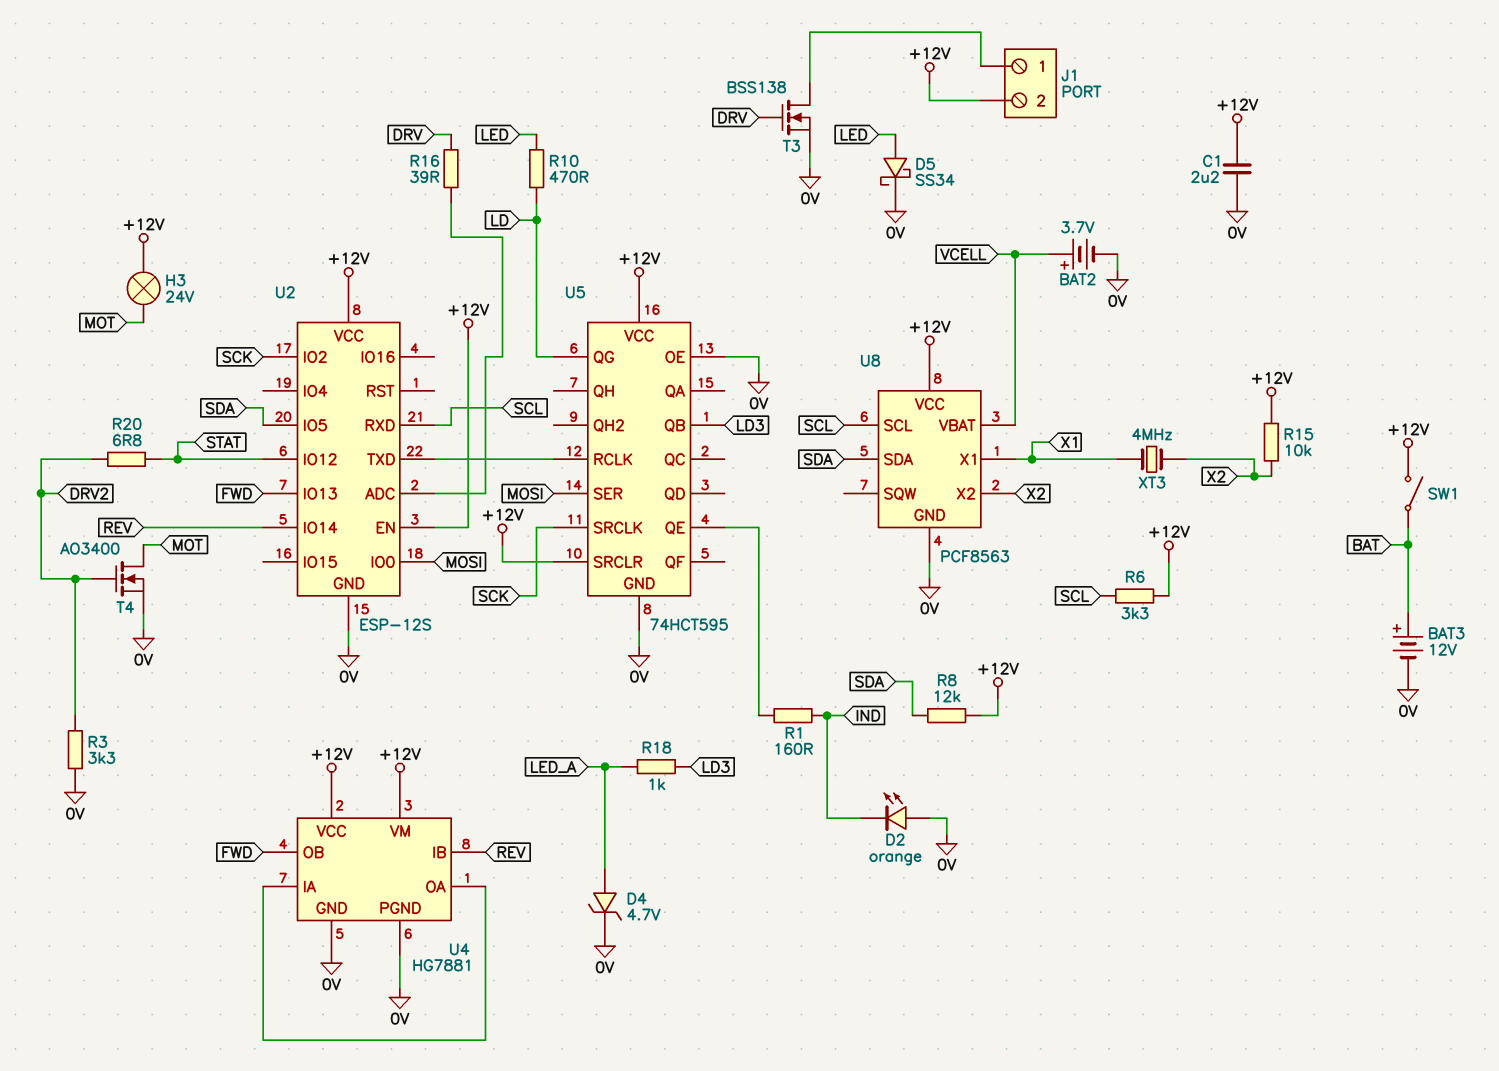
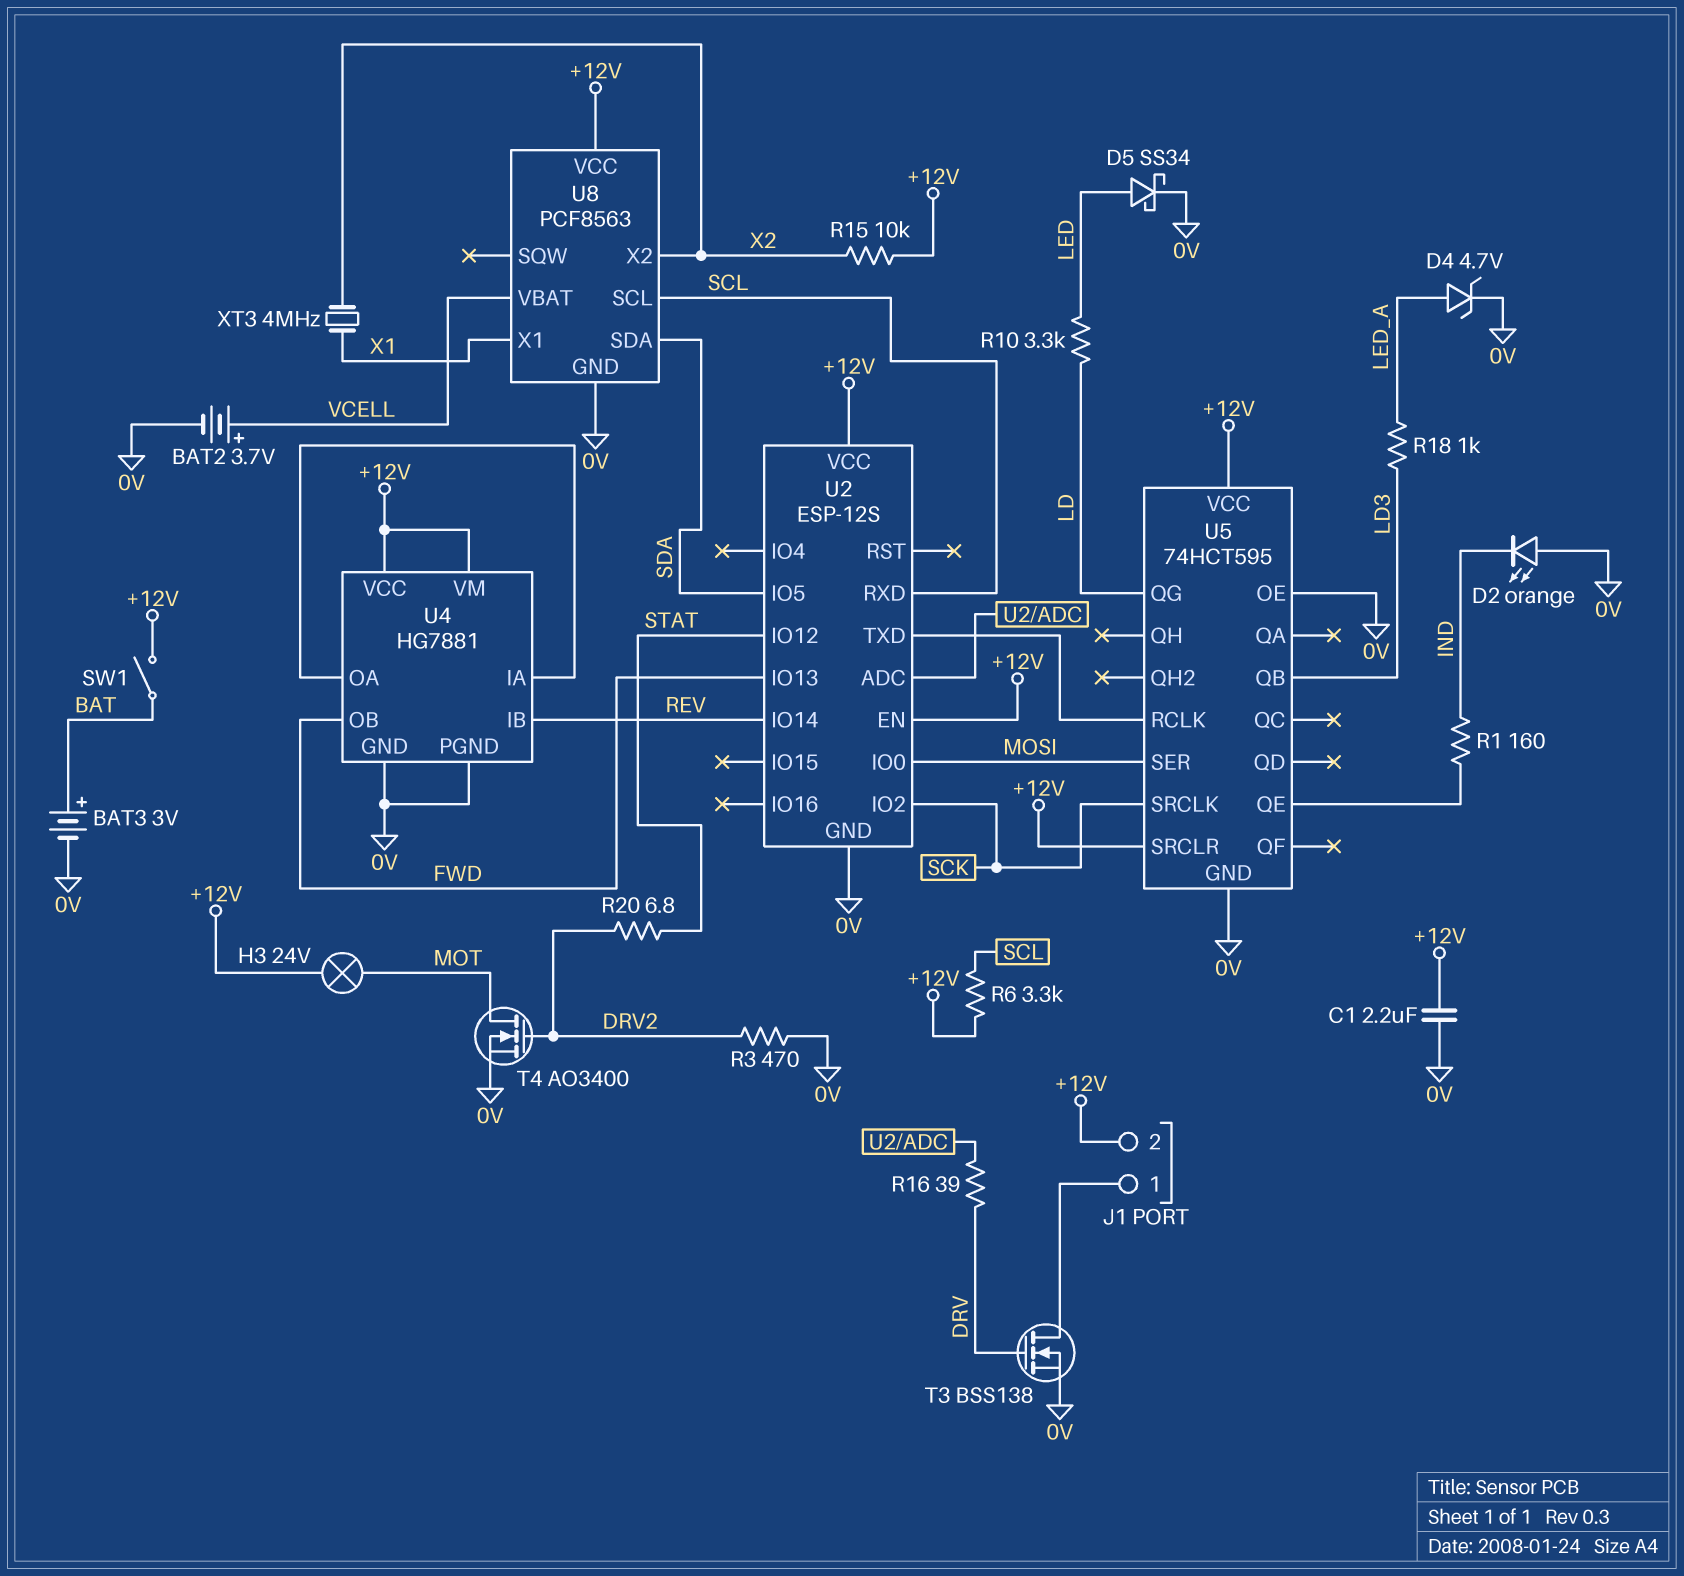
BAT3: 12V (plus BAT, minus 0V) -> 3V (plus BAT, minus 0V)
R3: 3.3k (0V, DRV2) -> 470 (0V, DRV2)
R8: 12k (+12V, SDA) -> none
R10: 470 (LD, LED) -> 3.3k (LD, LED)

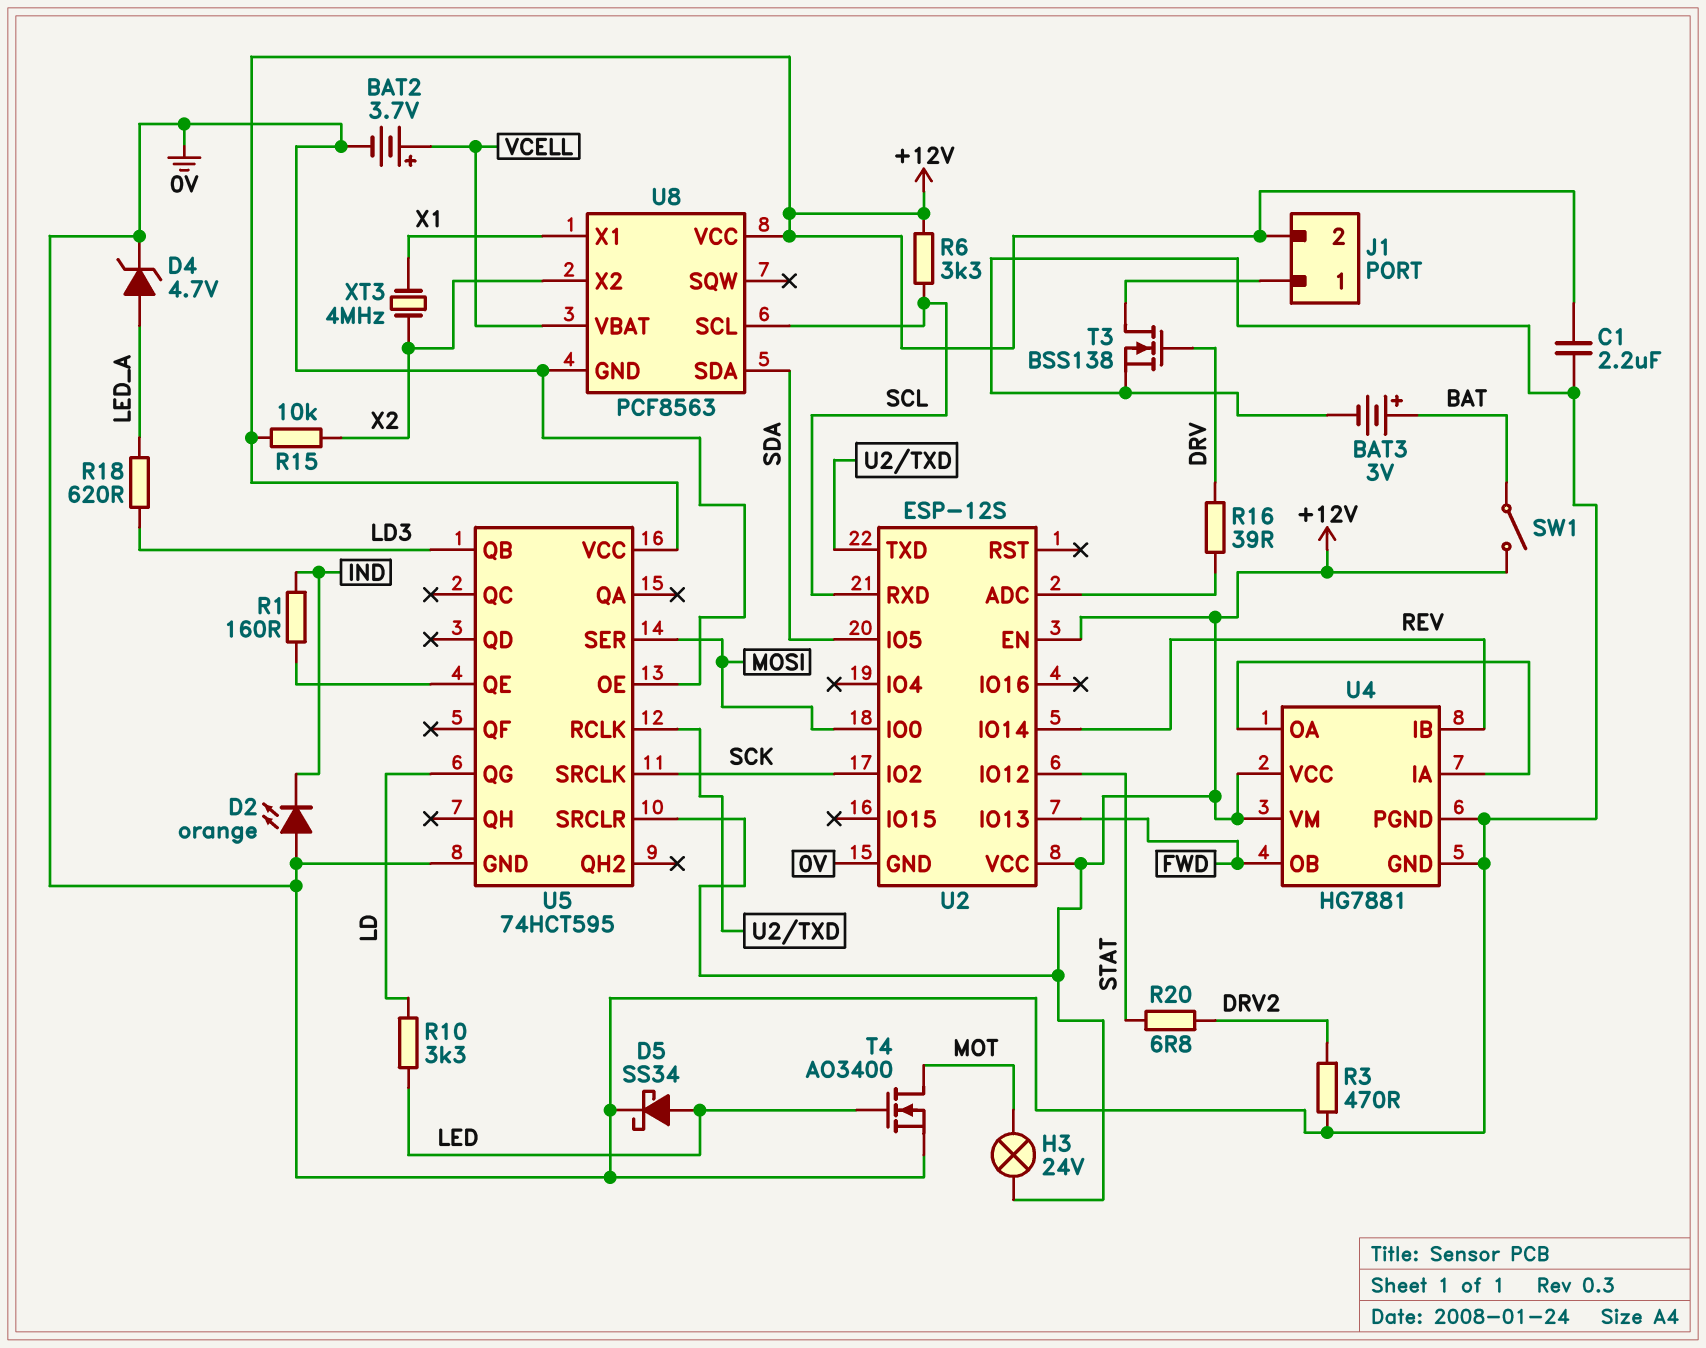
R18: 1k (LD3, LED_A) -> 620 (LD3, LED_A)
T4: NMOS AO3400 (G DRV2, D MOT, S 0V) -> NMOS AO3400 (G LED, D MOT, S 0V)

